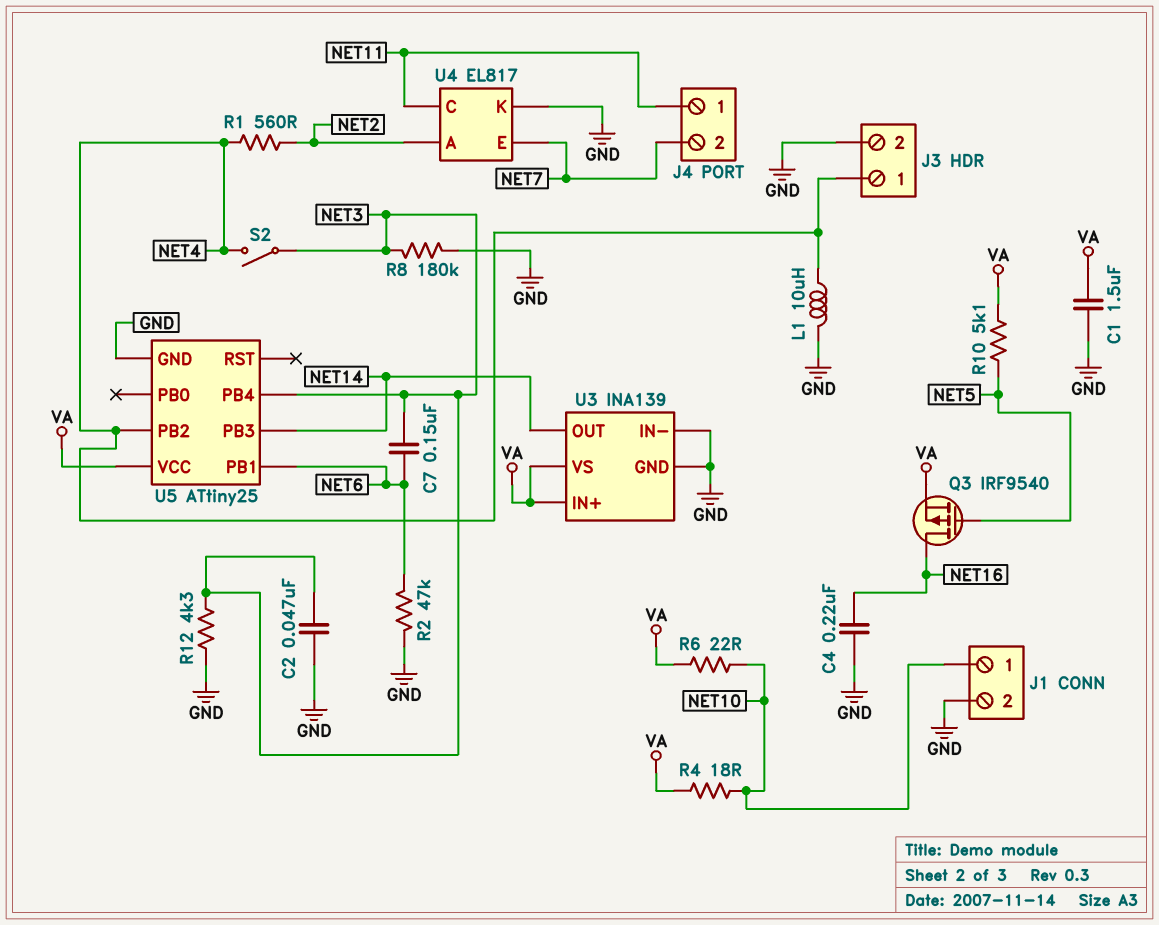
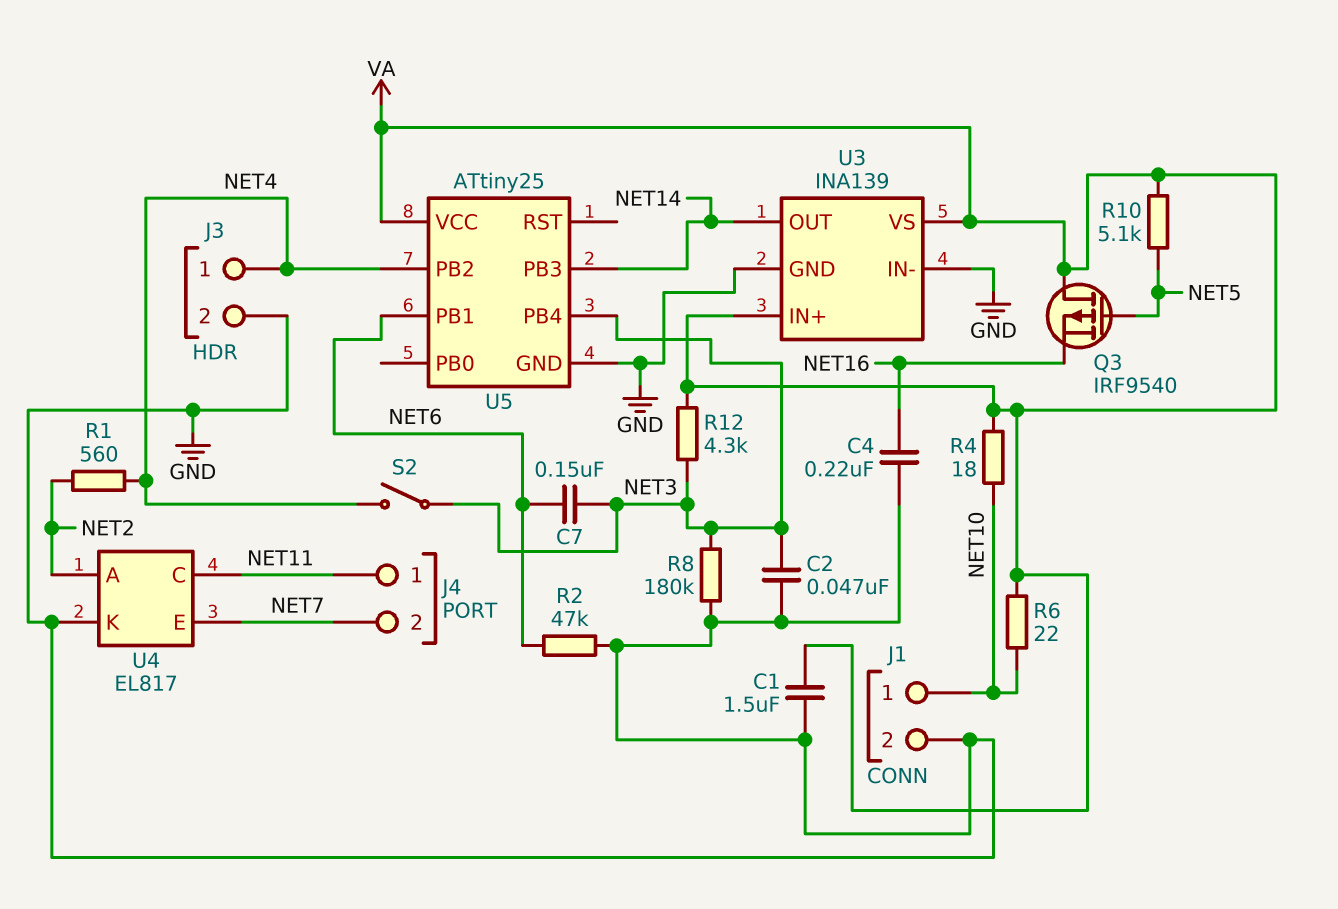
L1: 10uH (GND, NET4) -> none
Q3: PMOS IRF9540 (G NET5, D NET16, S VA) -> PMOS IRF9540 (G NET5, D VA, S NET16)
R12: 4.3k (GND, NET3) -> 4.3k (NET3, VA)

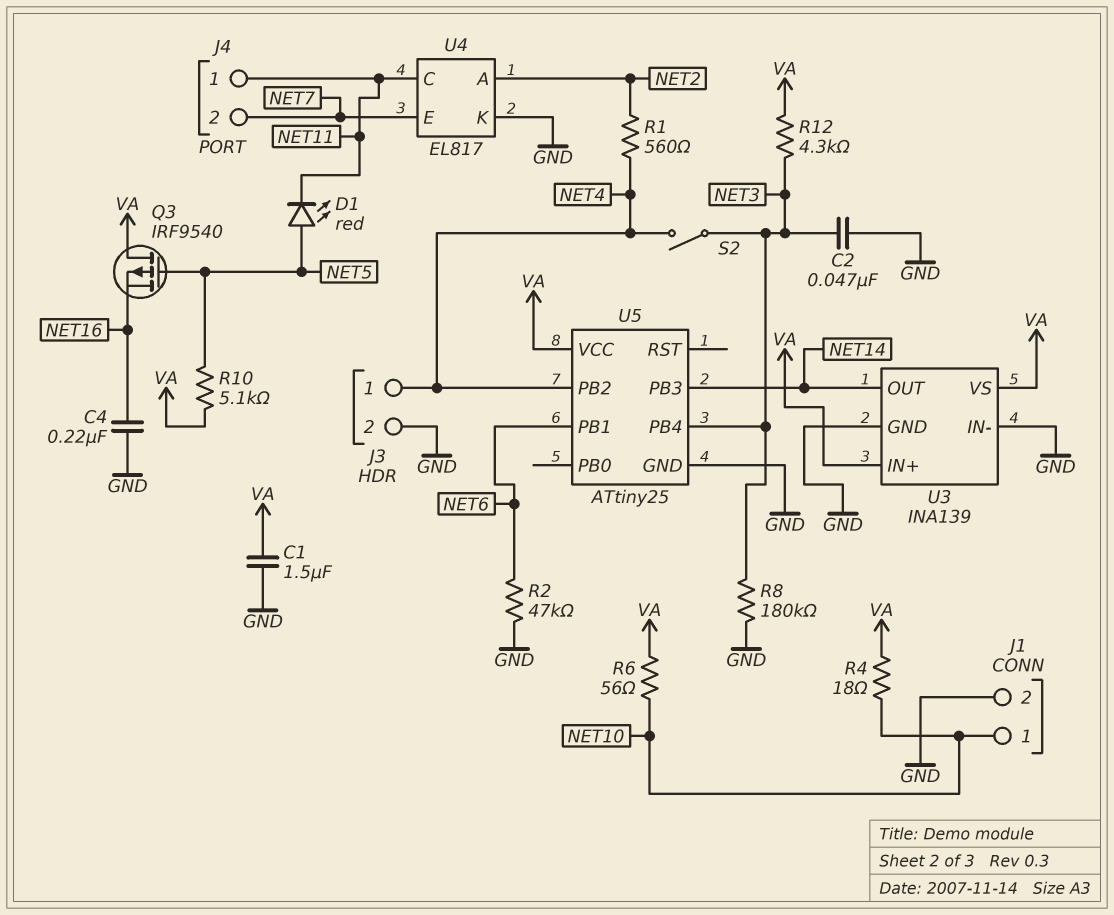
C7: 150nF (NET3, NET6) -> none
D1: none -> LED red (A NET5, K NET11)
R6: 22 (NET10, VA) -> 56 (NET10, VA)

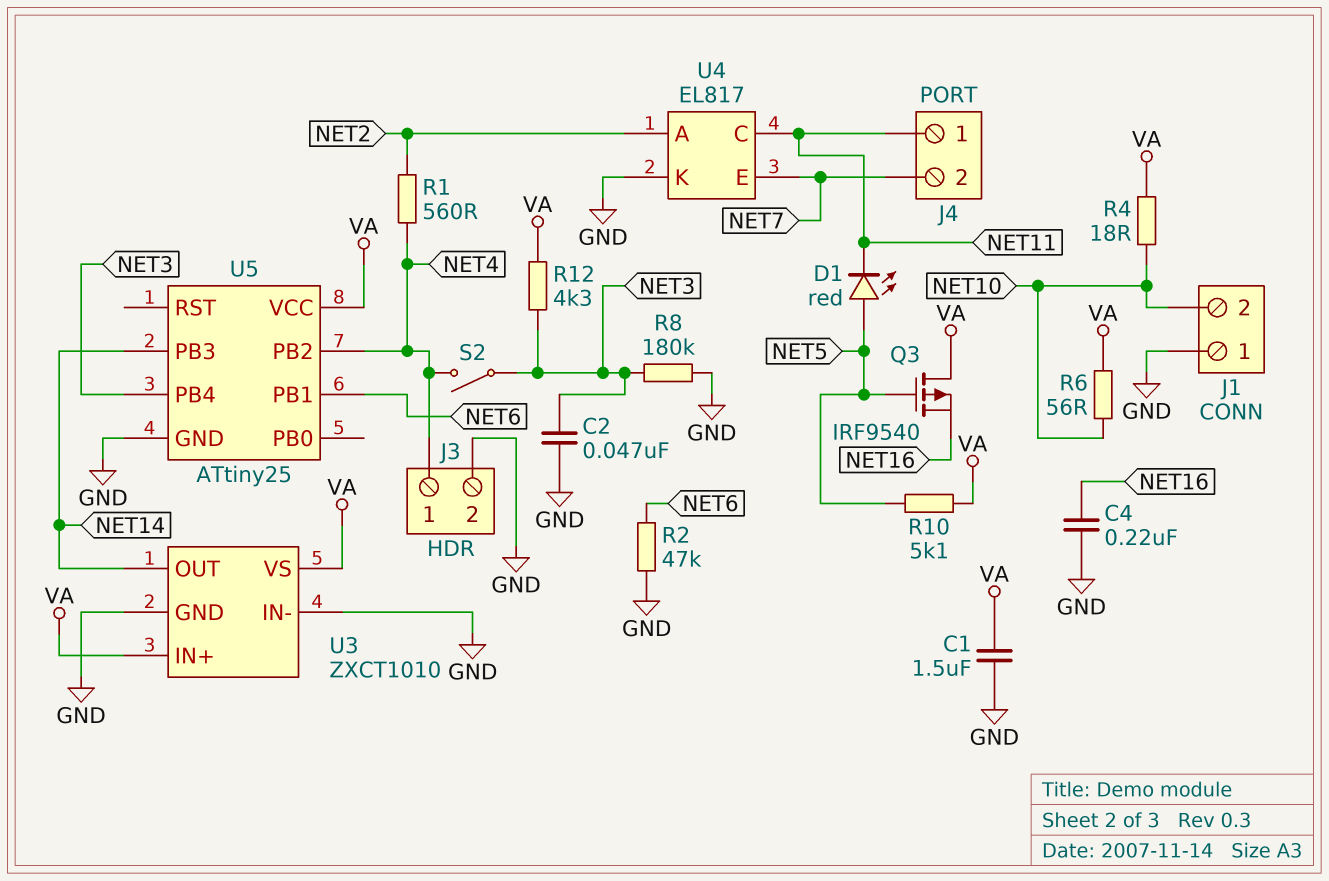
J1 pin 1: NET10 -> GND
J1 pin 2: GND -> NET10
U3: INA139 -> ZXCT1010

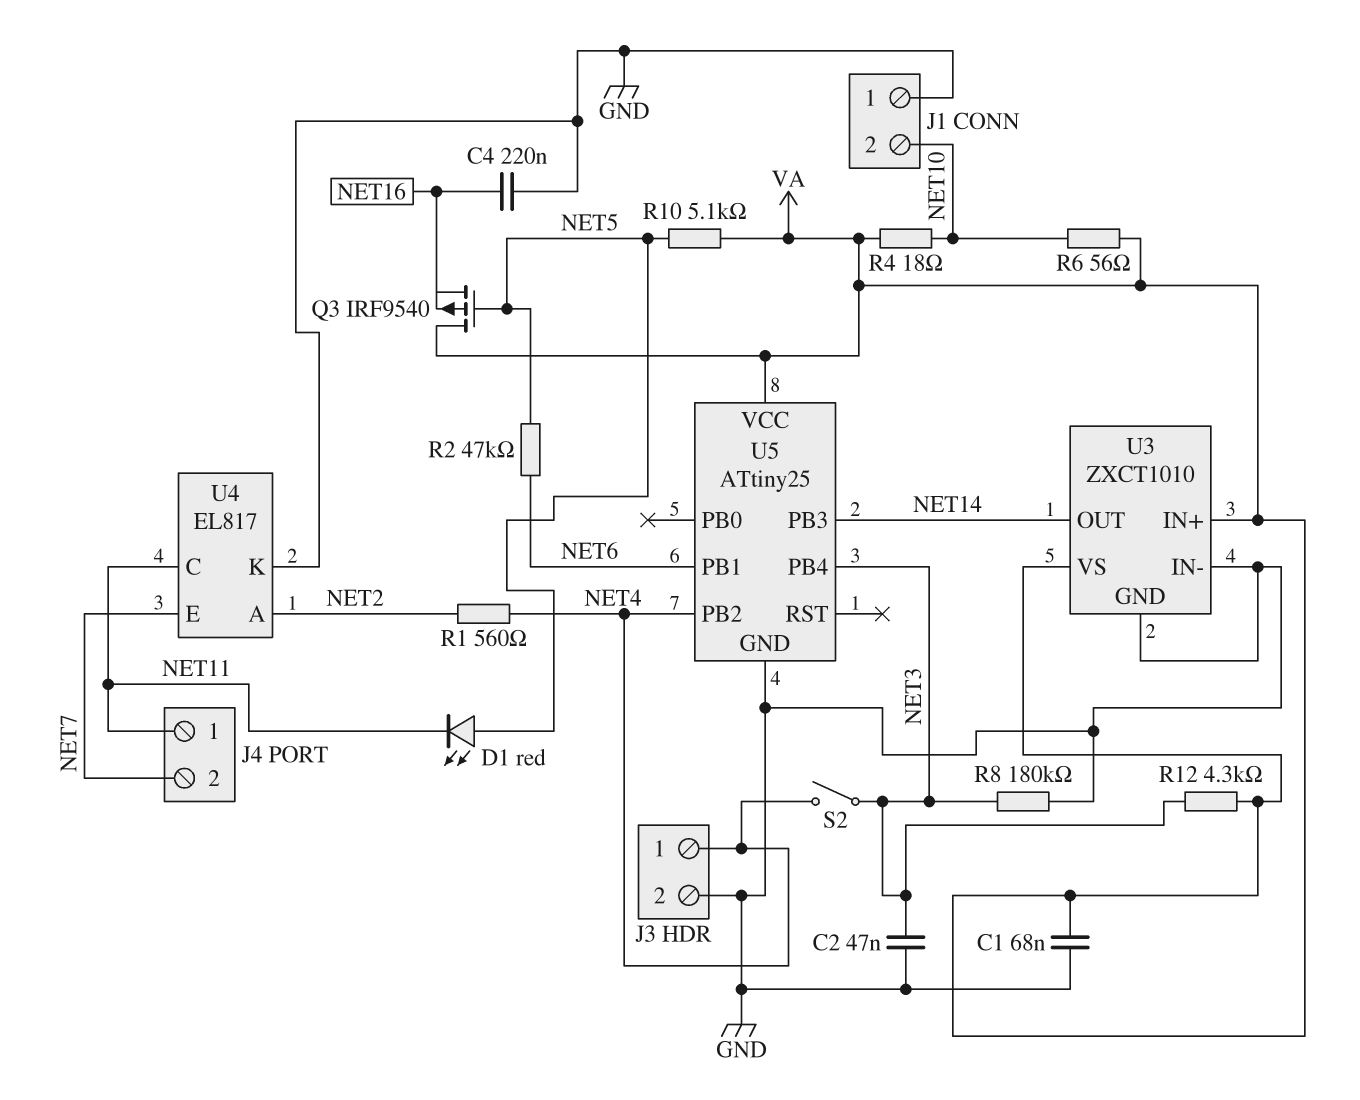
C1: 1.5uF (GND, VA) -> 68nF (GND, VA)
R2: 47k (GND, NET6) -> 47k (NET5, NET6)

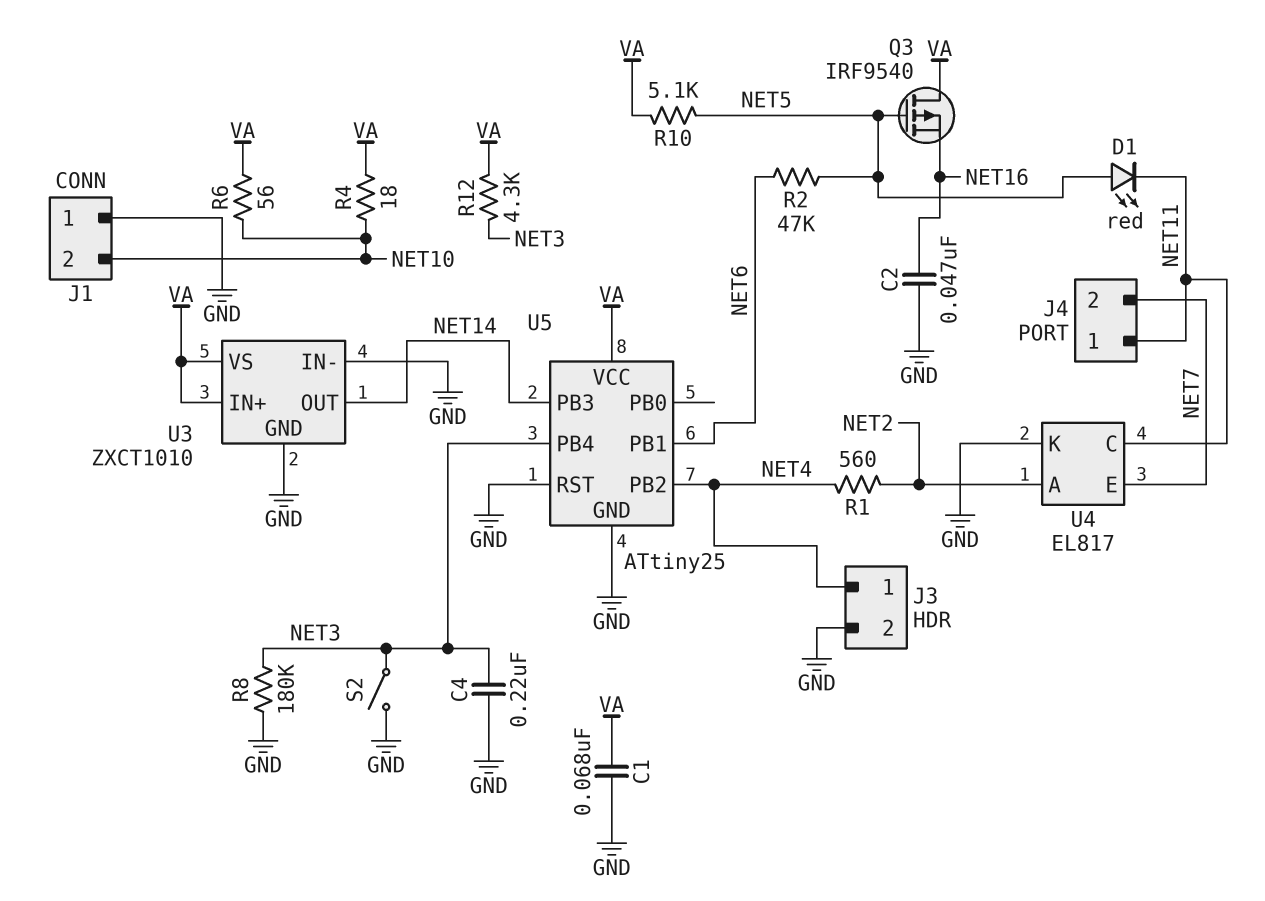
C2: 47nF (GND, NET3) -> 47nF (GND, NET16)
C4: 220nF (GND, NET16) -> 220nF (GND, NET3)
S2: switch (NET3, NET4) -> switch (GND, NET3)
U5 pin RST: none -> GND

